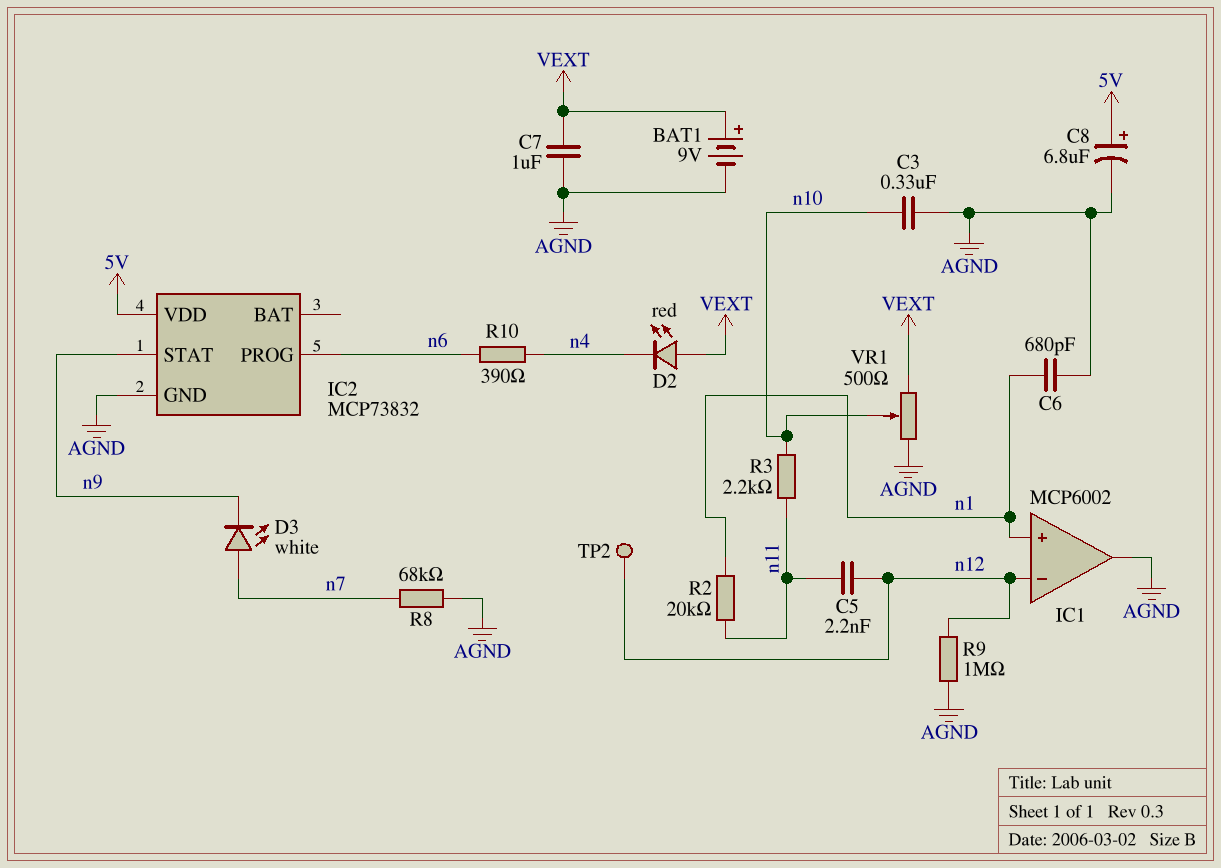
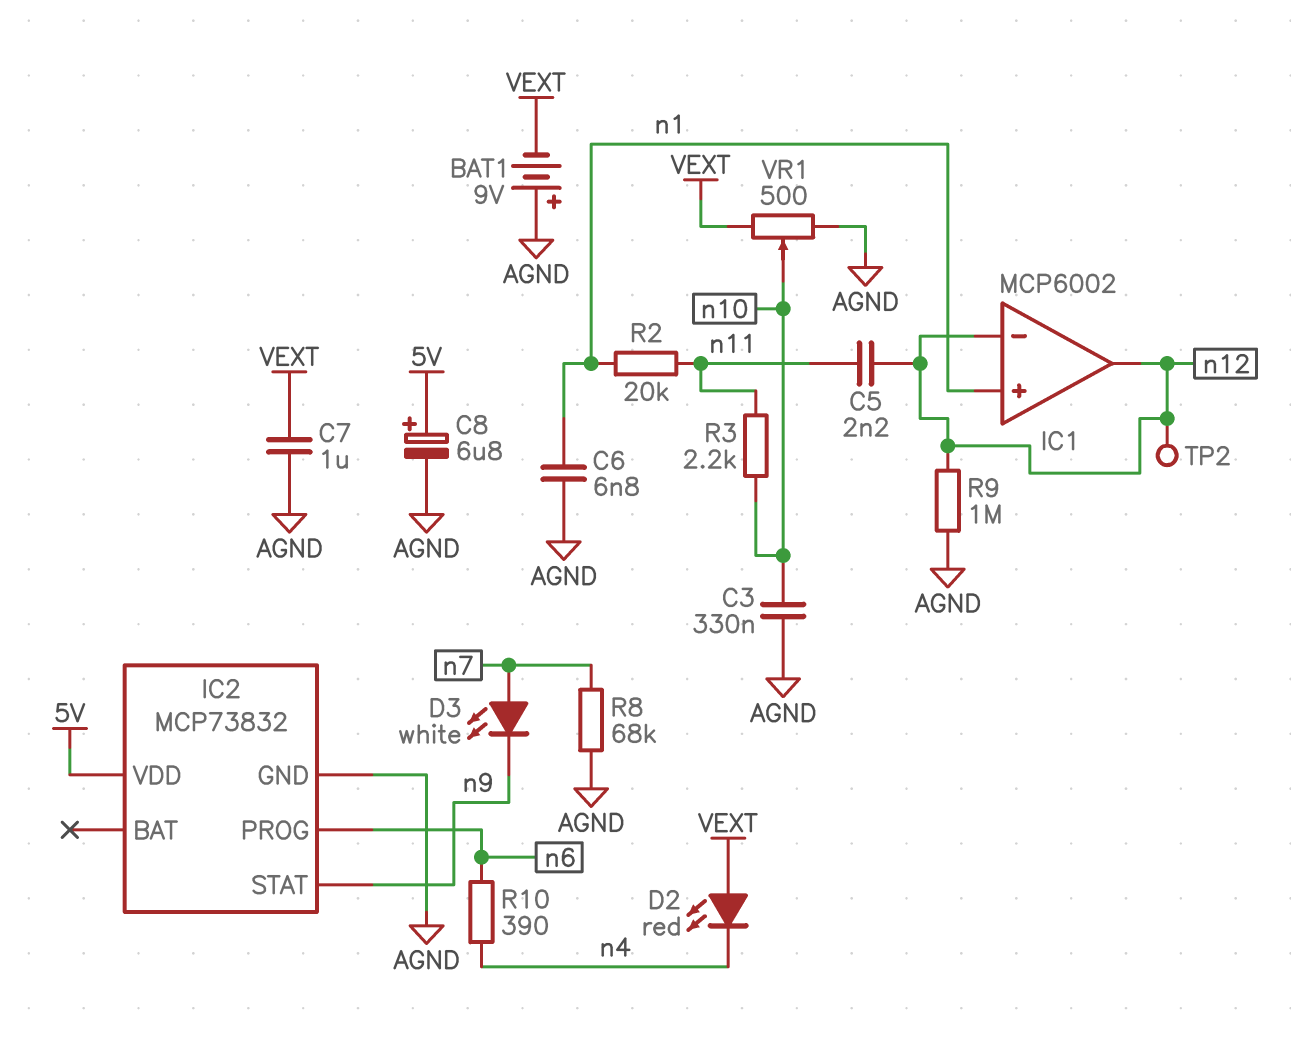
BAT1: 9V (plus VEXT, minus AGND) -> 9V (plus AGND, minus VEXT)
C6: 680pF (AGND, n1) -> 6.8nF (AGND, n1)
IC1 pin out: AGND -> n12

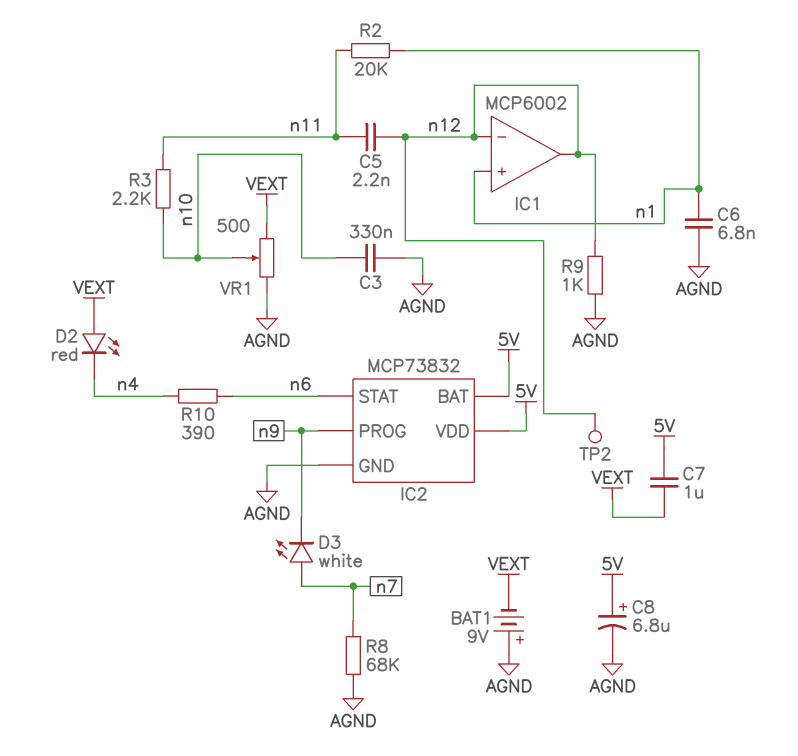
C7: 1uF (AGND, VEXT) -> 1uF (5V, VEXT)
IC2 pin BAT: none -> 5V
IC2 pin PROG: n6 -> n9
IC2 pin STAT: n9 -> n6
R9: 1M (AGND, n12) -> 1k (AGND, n12)

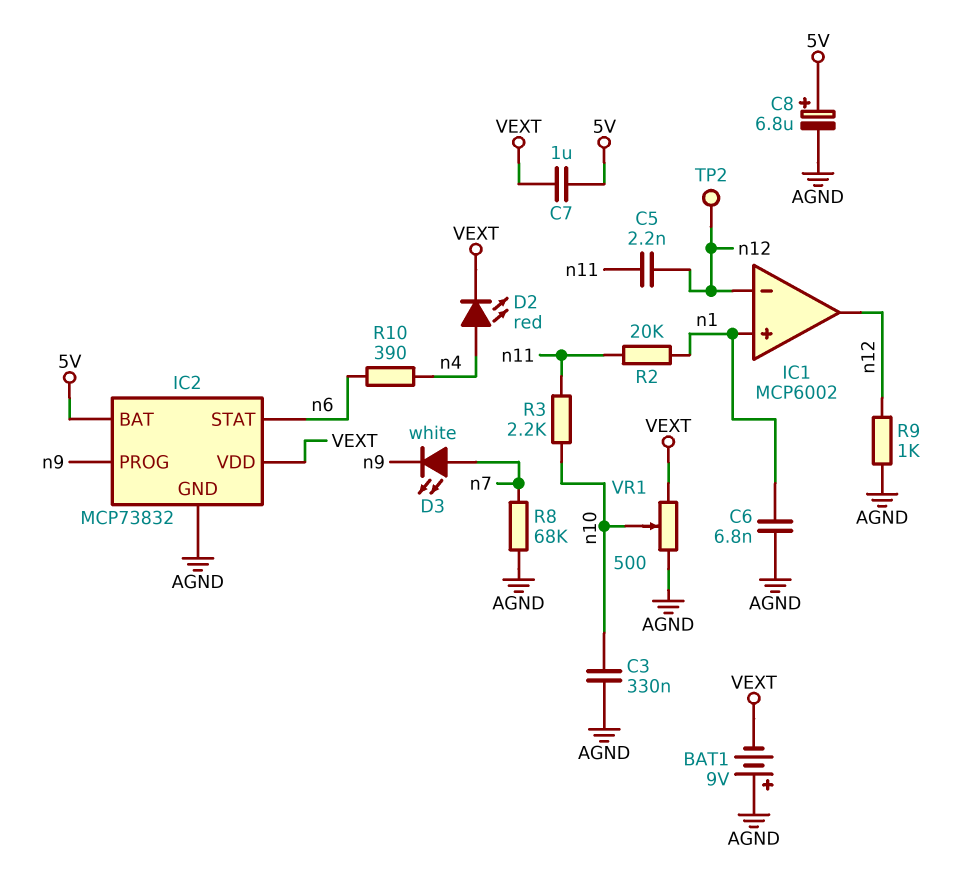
D2: LED red (A VEXT, K n4) -> LED red (A n4, K VEXT)
IC2 pin VDD: 5V -> VEXT

